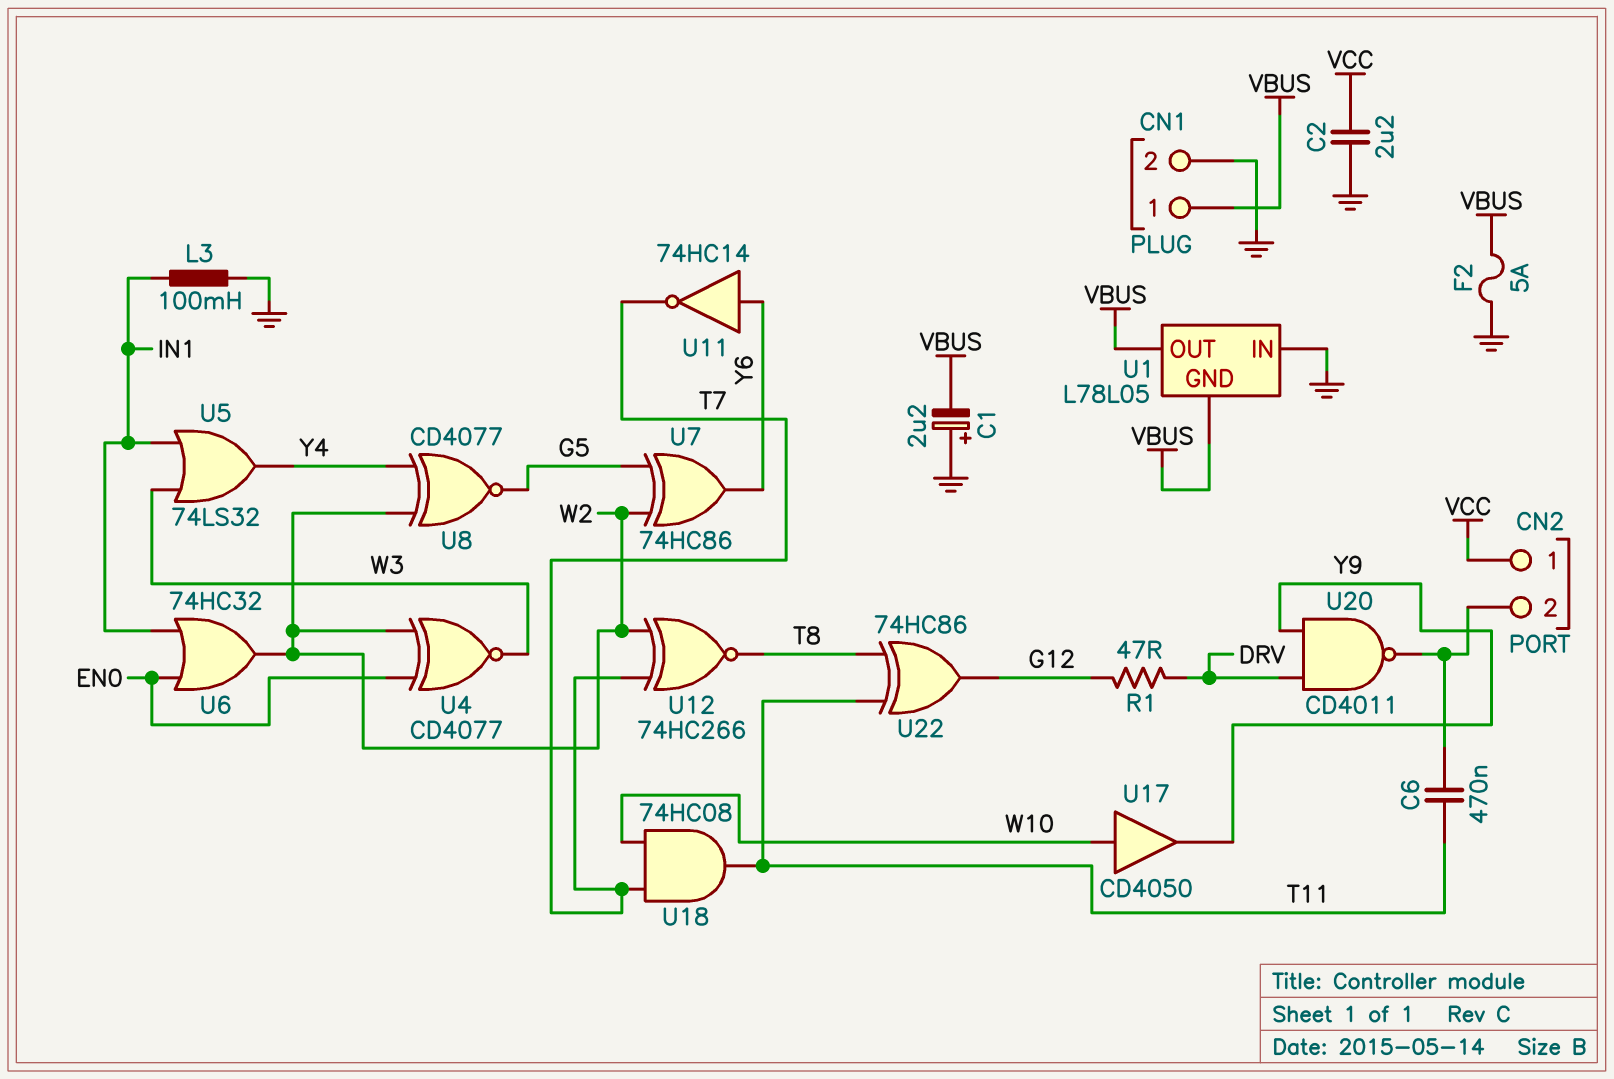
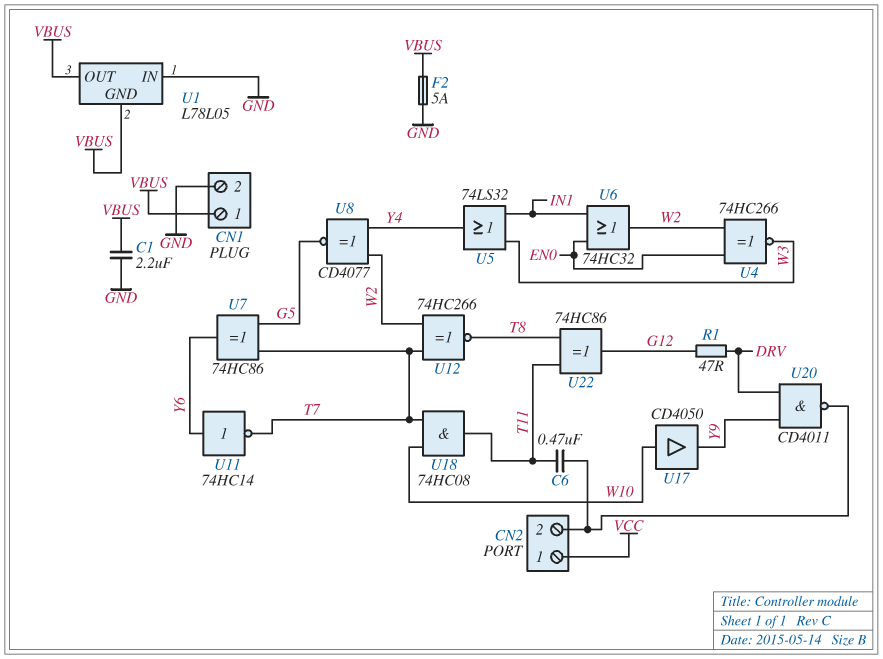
C1: 2.2uF (plus GND, minus VBUS) -> 2.2uF (GND, VBUS)
C2: 2.2uF (GND, VCC) -> none
L3: 100mH (GND, IN1) -> none
U4: XNOR CD4077 (in EN0, in W2, out W3) -> XNOR 74HC266 (in EN0, in W2, out W3)
U7: XOR 74HC86 (in G5, in W2, out Y6) -> XOR 74HC86 (in G5, in T7, out Y6)

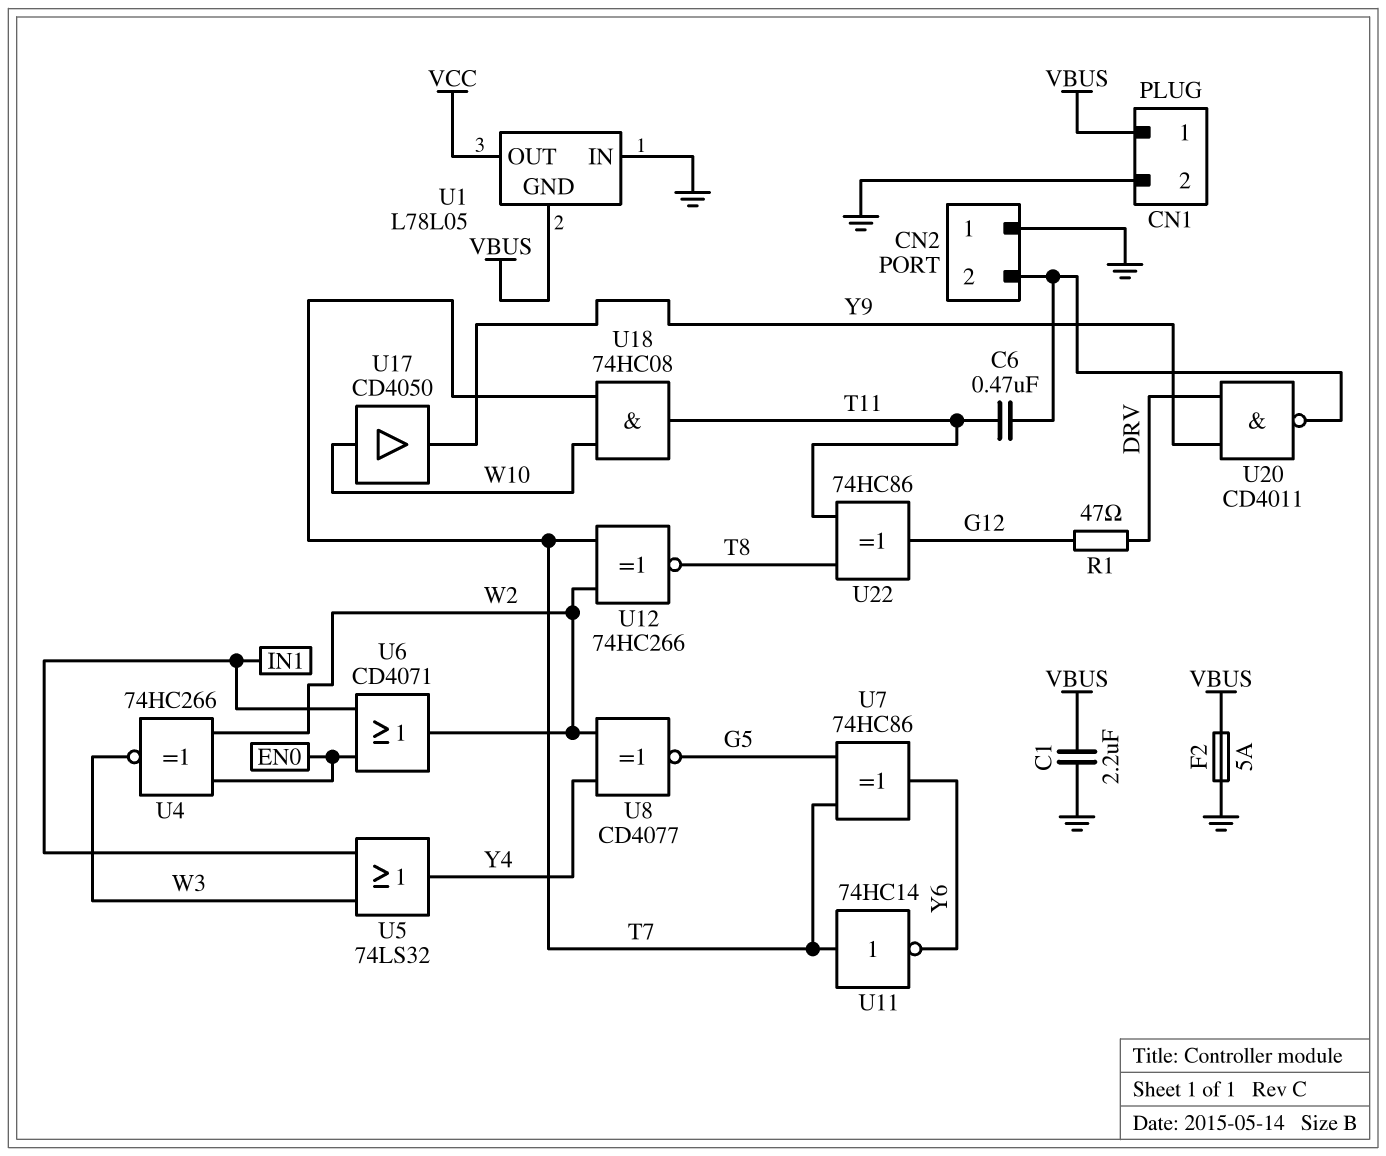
CN2 pin 1: VCC -> GND
U1 pin OUT: VBUS -> VCC
U6: OR 74HC32 (in EN0, in IN1, out W2) -> OR CD4071 (in EN0, in IN1, out W2)
U11: NOT 74HC14 (in Y6, out T7) -> NOT 74HC14 (in T7, out Y6)

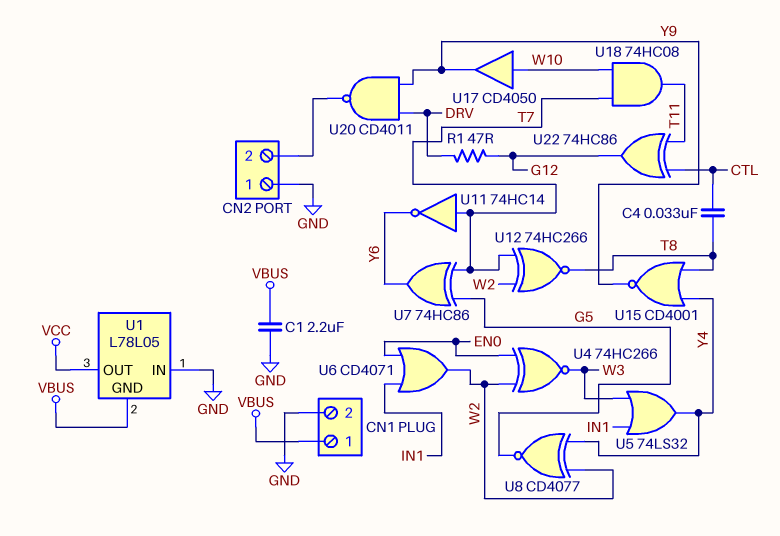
C4: none -> 33nF (CTL, T8)
C6: 470nF (CN2/2, T11) -> none
F2: 5A (GND, VBUS) -> none
U15: none -> NOR CD4001 (in T8, in Y4, out Y9)
U22: XOR 74HC86 (in T8, in T11, out G12) -> XOR 74HC86 (in CTL, in T11, out G12)

